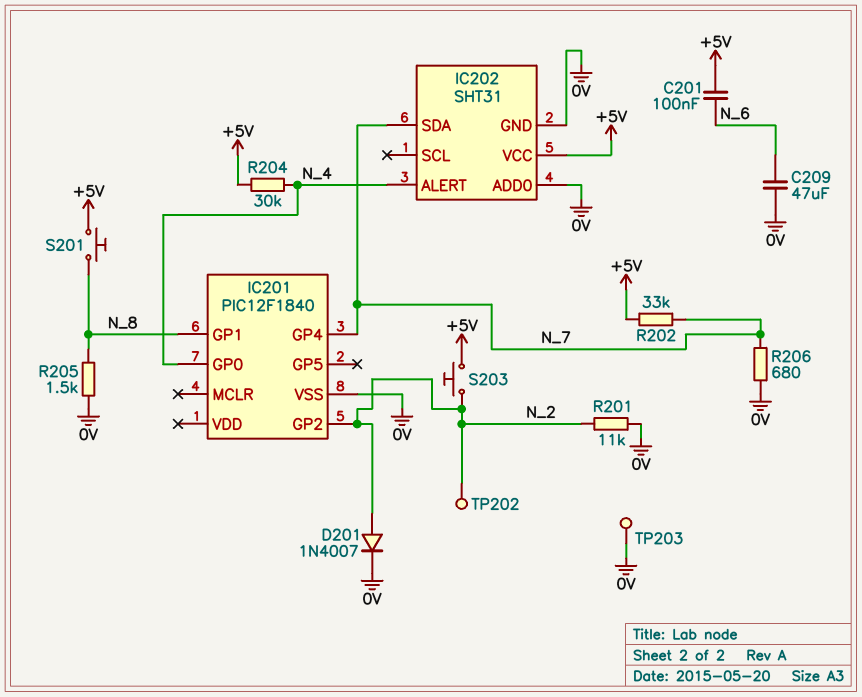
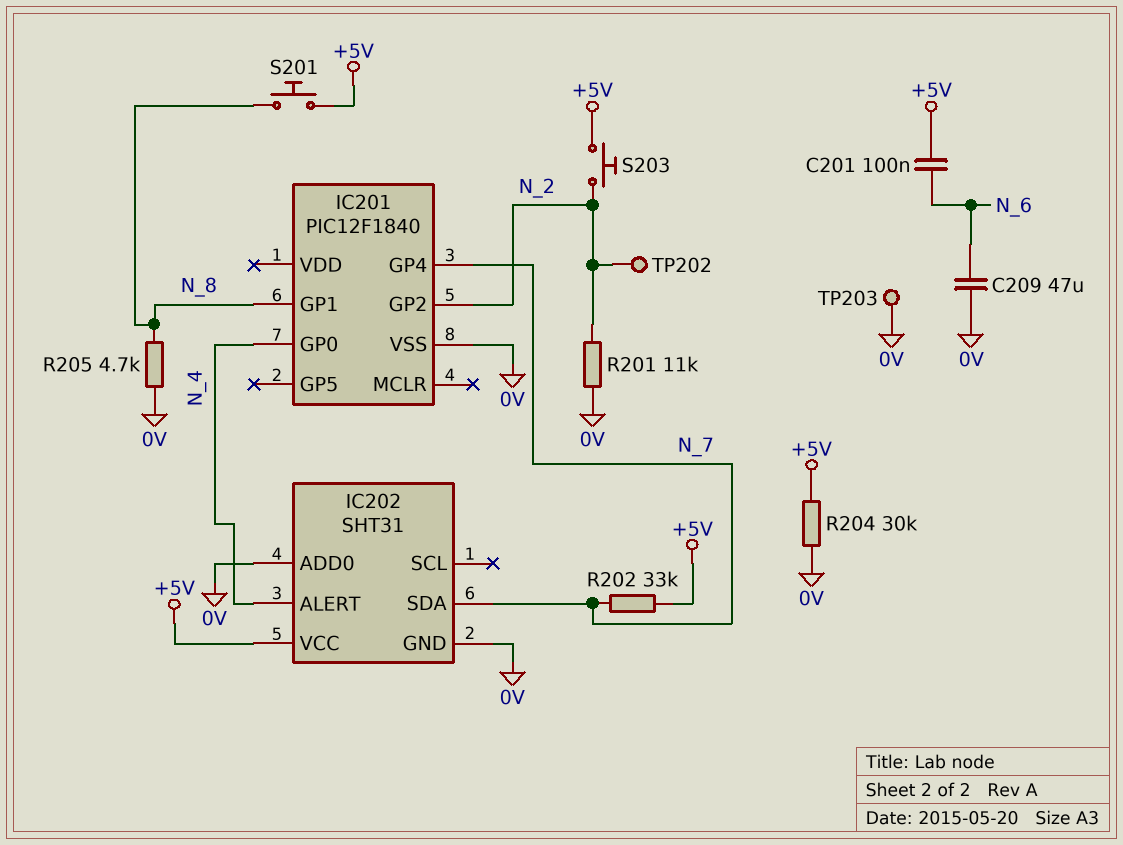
D201: diode 1N4007 (A N_2, K 0V) -> none
R204: 30k (+5V, N_4) -> 30k (+5V, 0V)
R205: 1.5k (0V, N_8) -> 4.7k (0V, N_8)
R206: 680 (0V, N_7) -> none

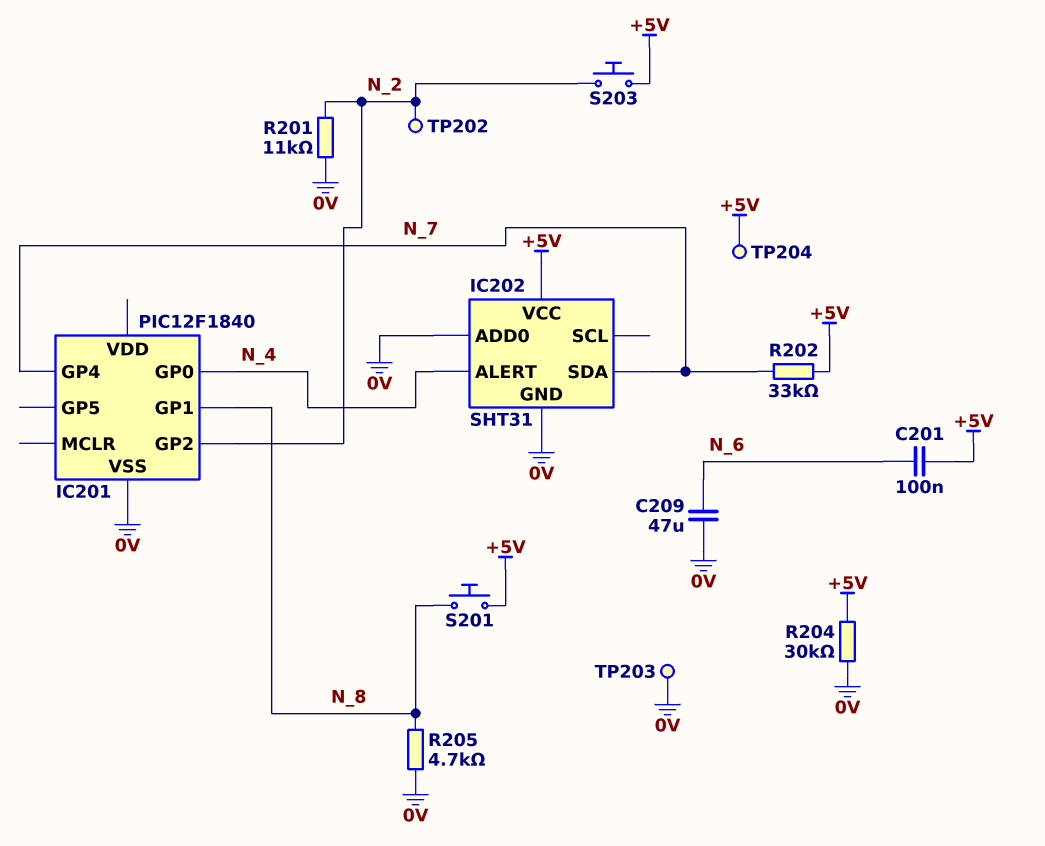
TP204: none -> test point (+5V)

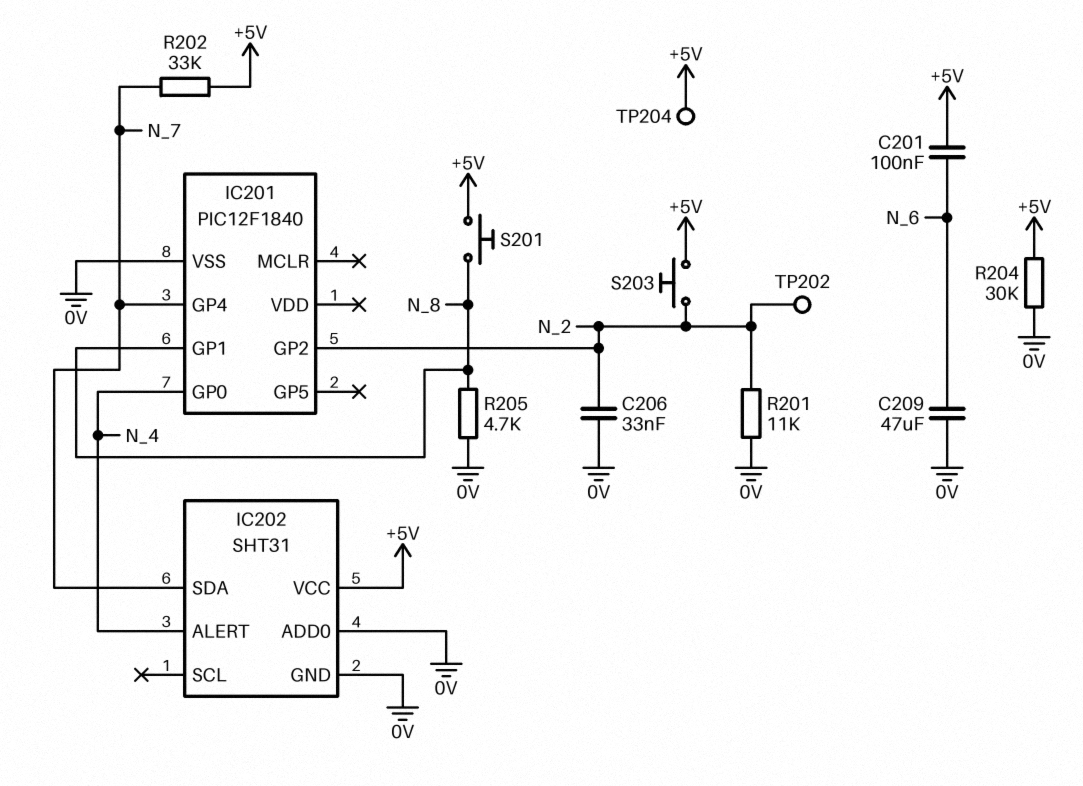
C206: none -> 33nF (0V, N_2)
TP203: test point (0V) -> none

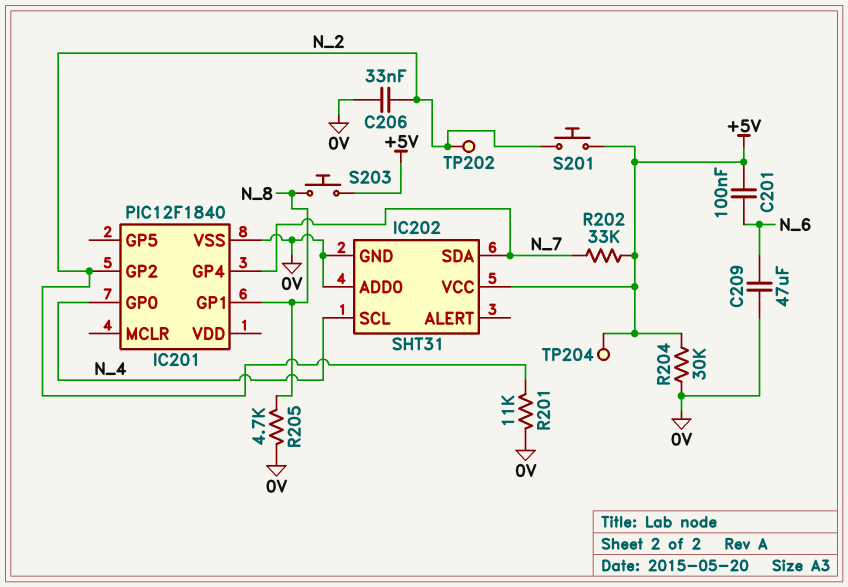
IC202 pin ALERT: N_4 -> none
IC202 pin SCL: none -> N_4
S201: button (+5V, N_8) -> button (+5V, N_2)
S203: button (+5V, N_2) -> button (+5V, N_8)

